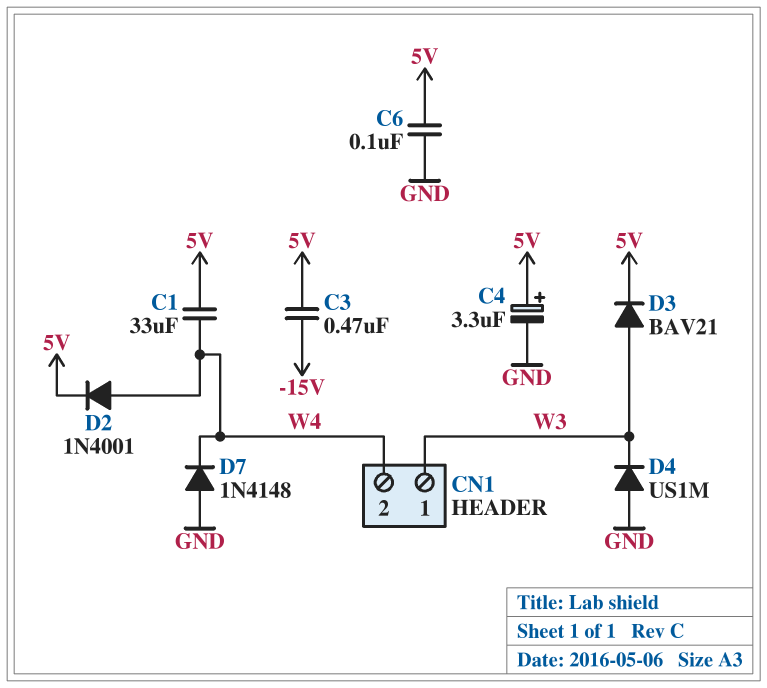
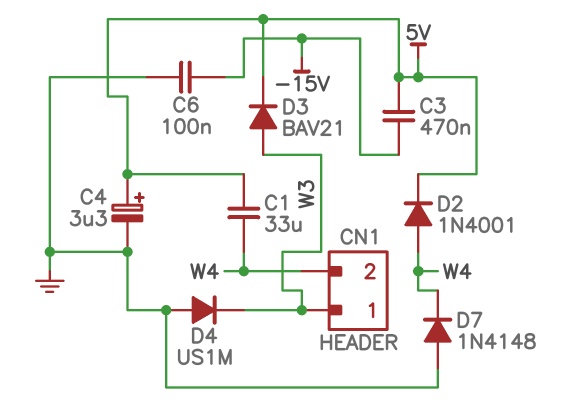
C6: 100nF (5V, GND) -> 100nF (-15V, GND)

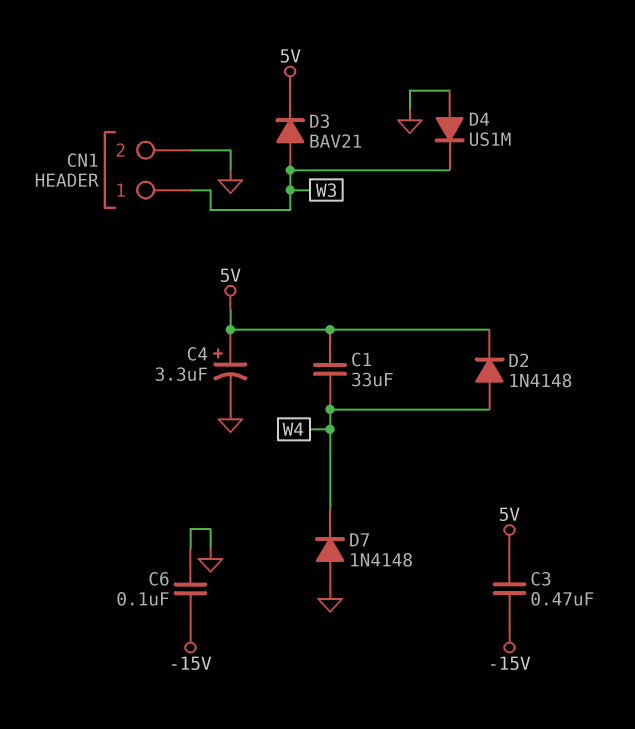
CN1 pin 2: W4 -> GND
D2: diode 1N4001 (A W4, K 5V) -> diode 1N4148 (A W4, K 5V)

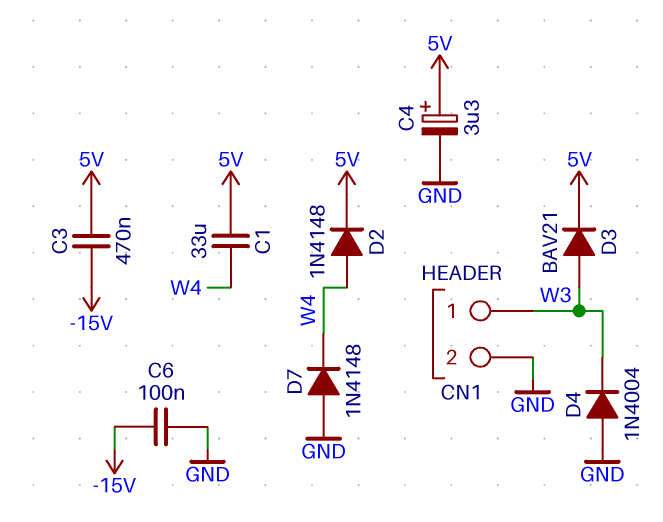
D4: diode US1M (A GND, K W3) -> diode 1N4004 (A GND, K W3)

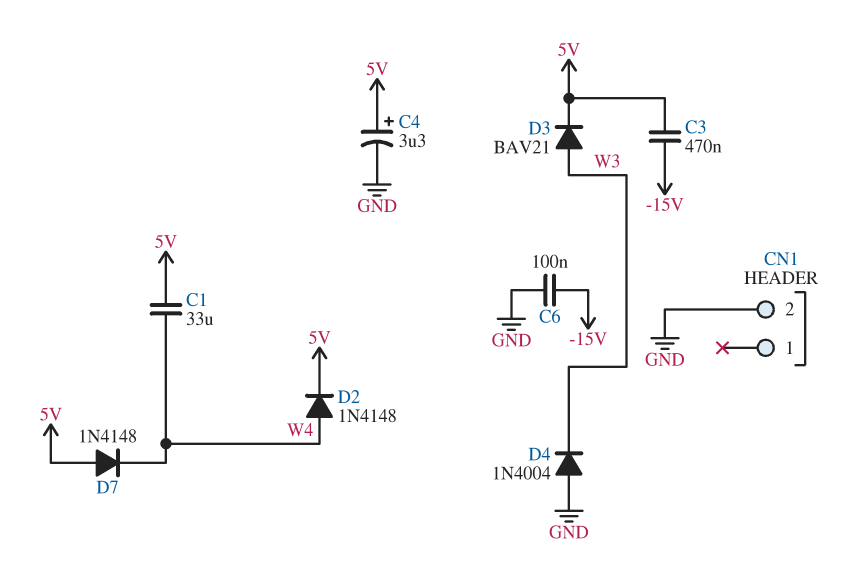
CN1 pin 1: W3 -> none
D7: diode 1N4148 (A GND, K W4) -> diode 1N4148 (A 5V, K W4)

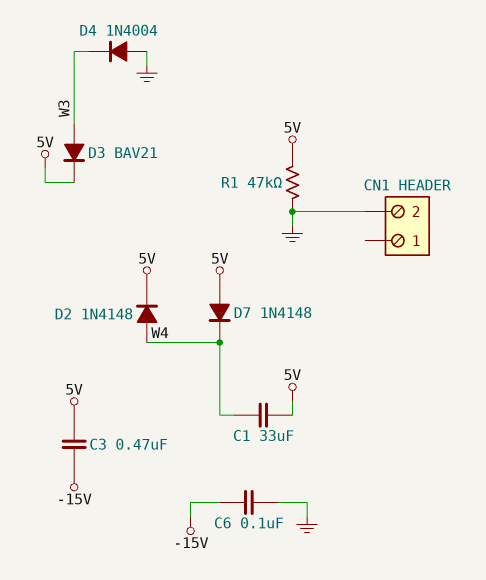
C4: 3.3uF (plus 5V, minus GND) -> none
R1: none -> 47k (5V, GND)

